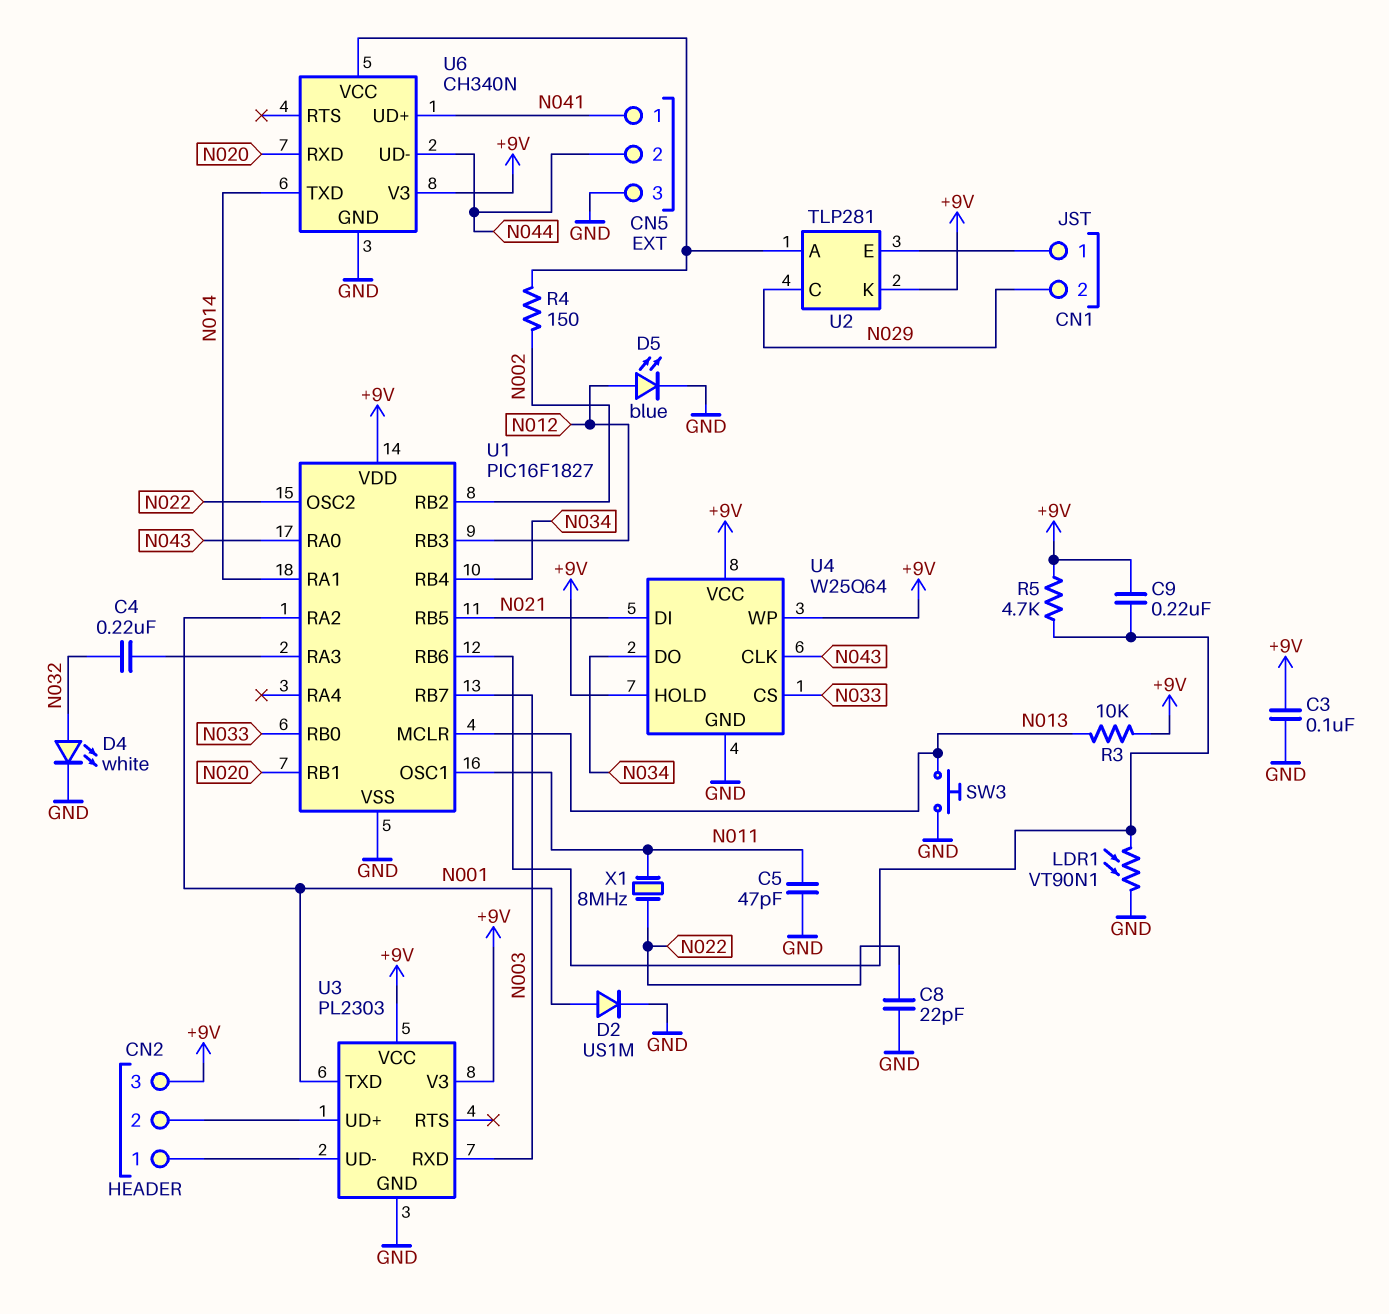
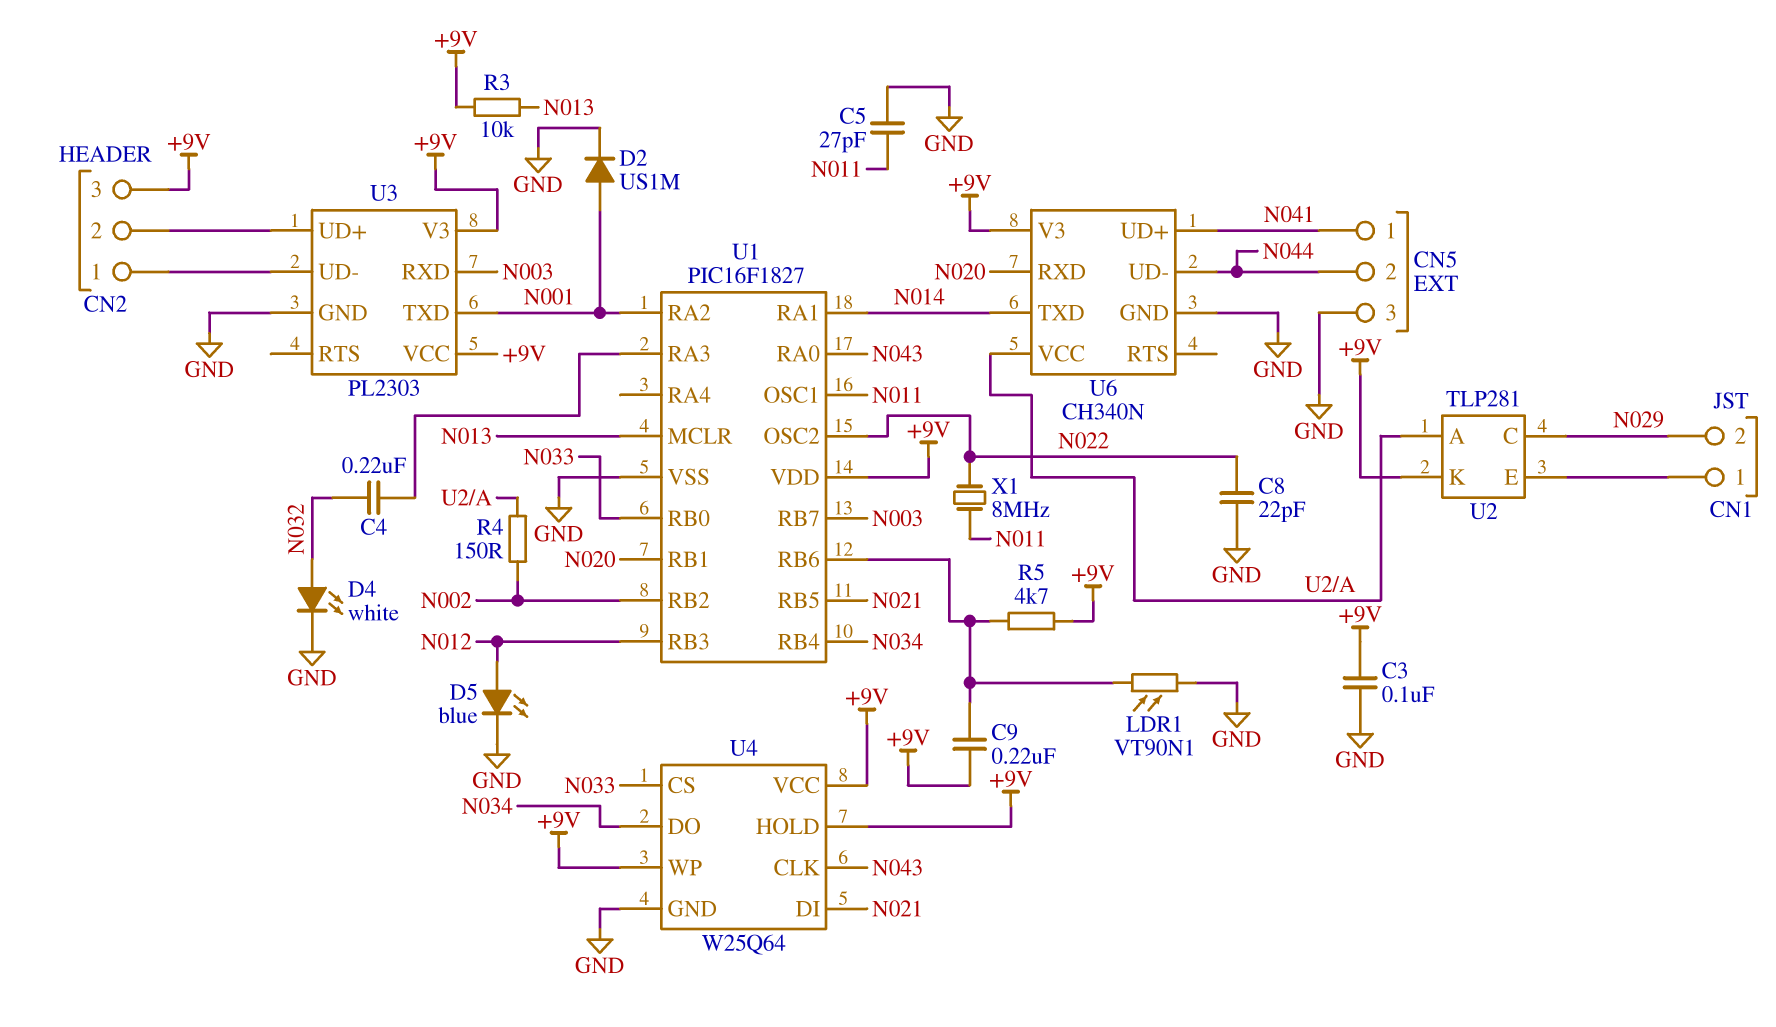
C5: 47pF (GND, N011) -> 27pF (GND, N011)
SW3: button (GND, N013) -> none

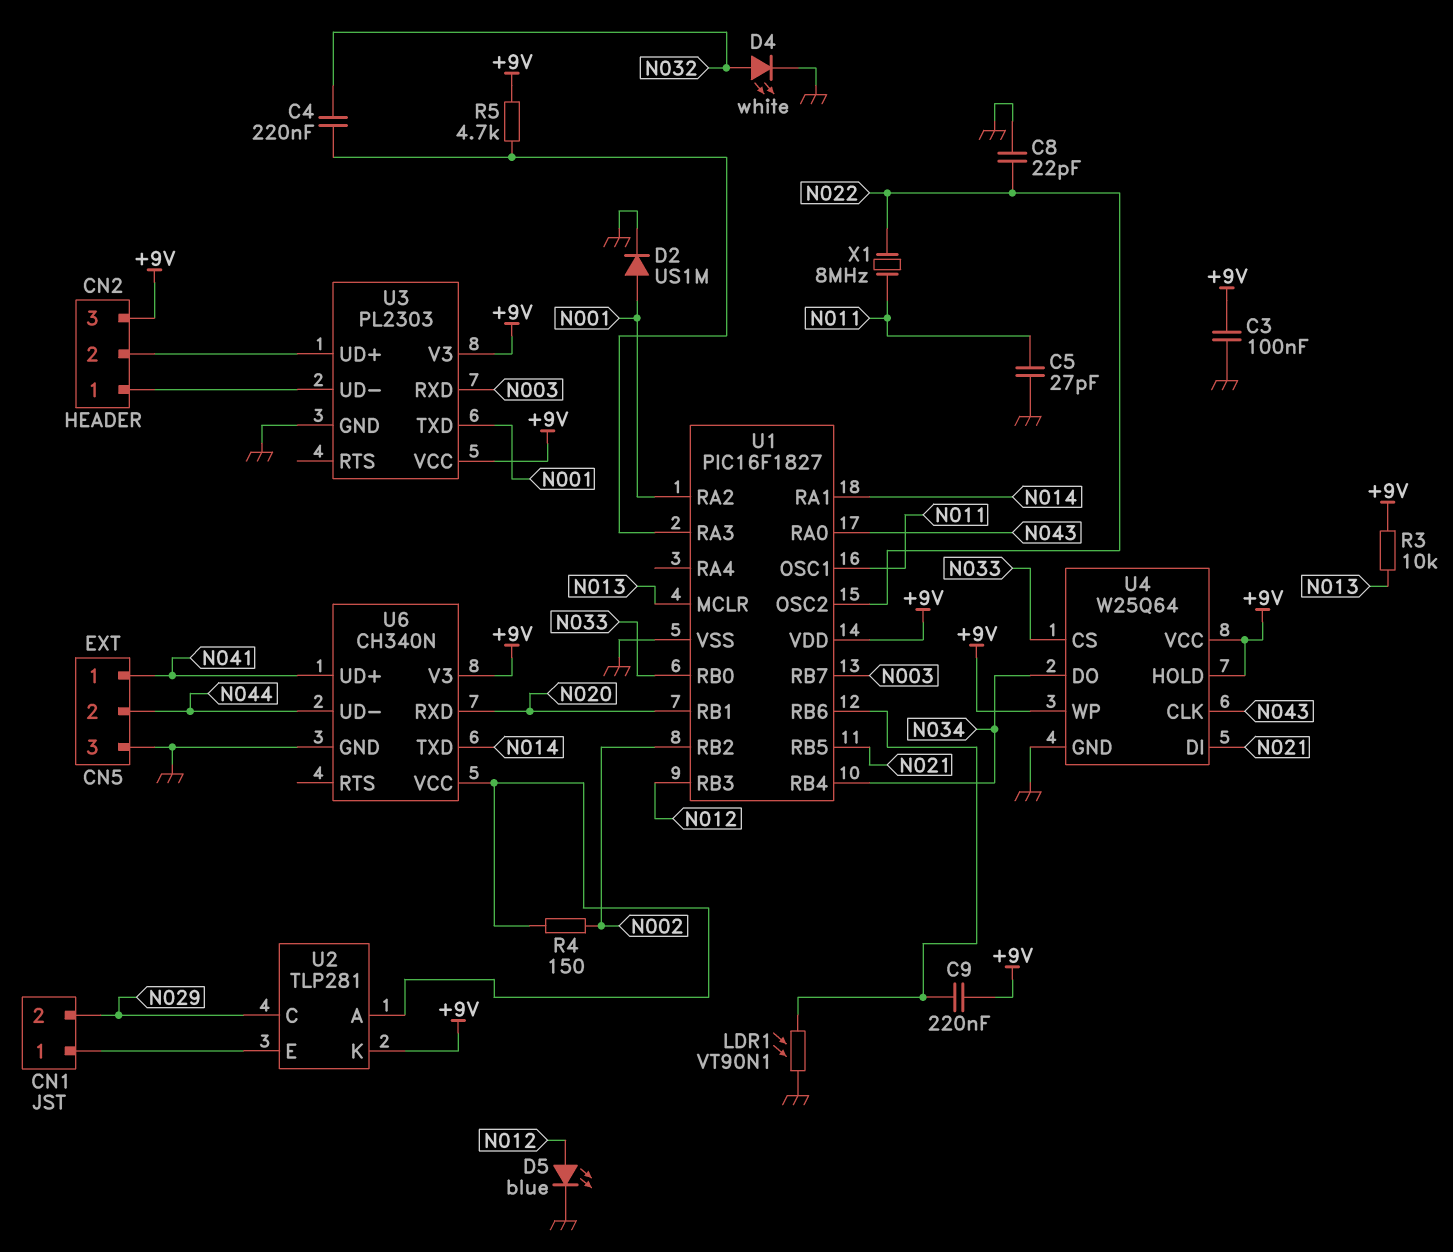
R5: 4.7k (+9V, U1/RB6) -> 4.7k (+9V, U1/RA3)

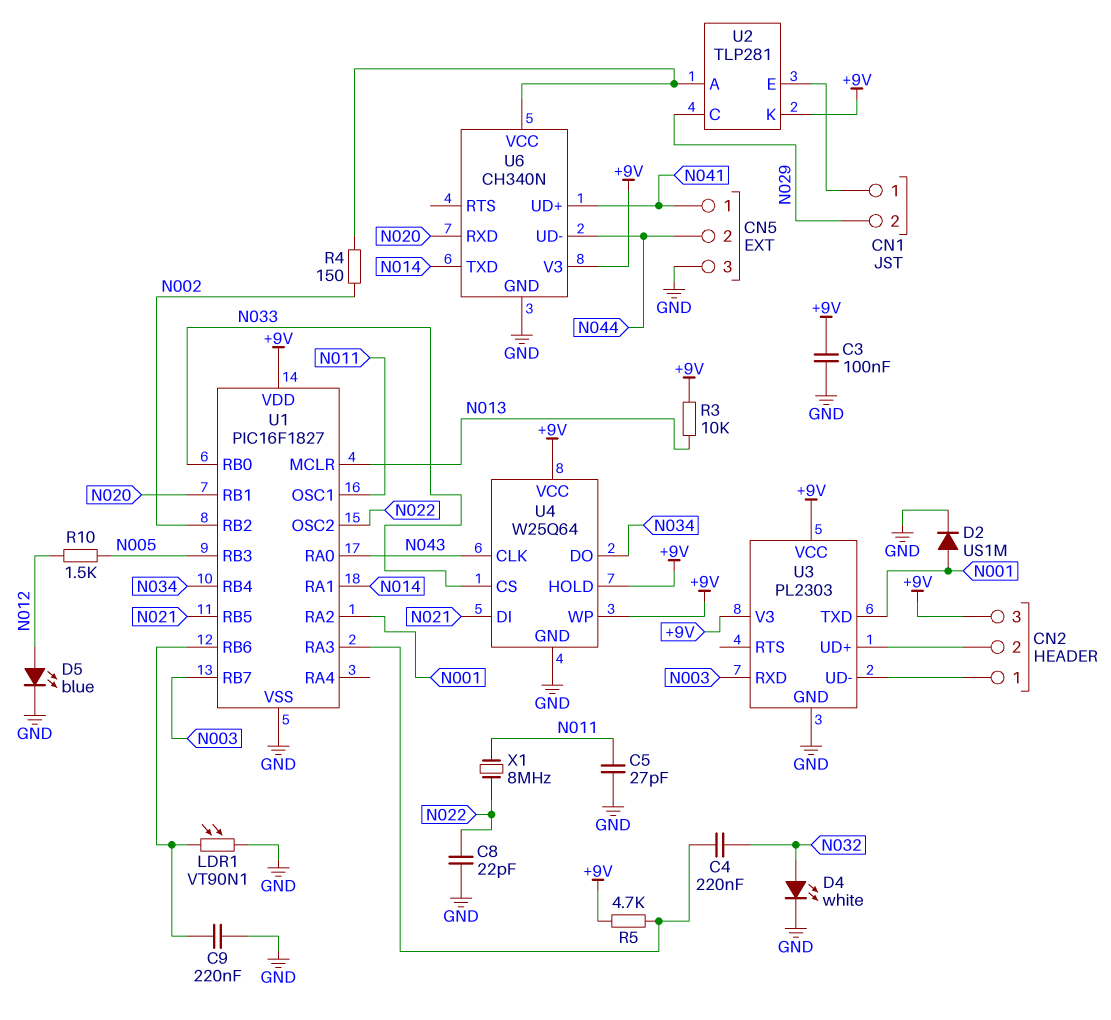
C9: 220nF (+9V, U1/RB6) -> 220nF (GND, U1/RB6)
R10: none -> 1.5k (N005, N012)
U1 pin RB3: N012 -> N005

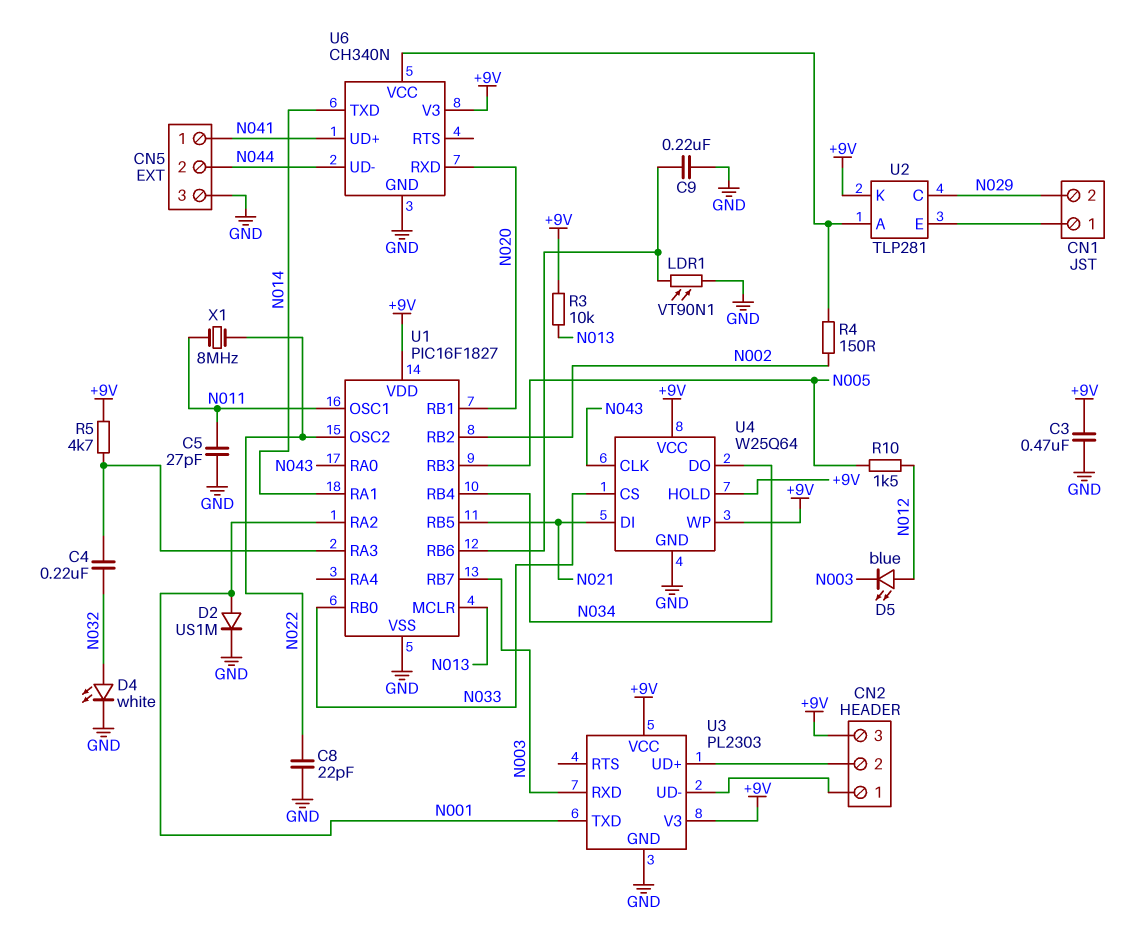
C3: 100nF (+9V, GND) -> 470nF (+9V, GND)
D5: LED blue (A N012, K GND) -> LED blue (A N012, K N003)

